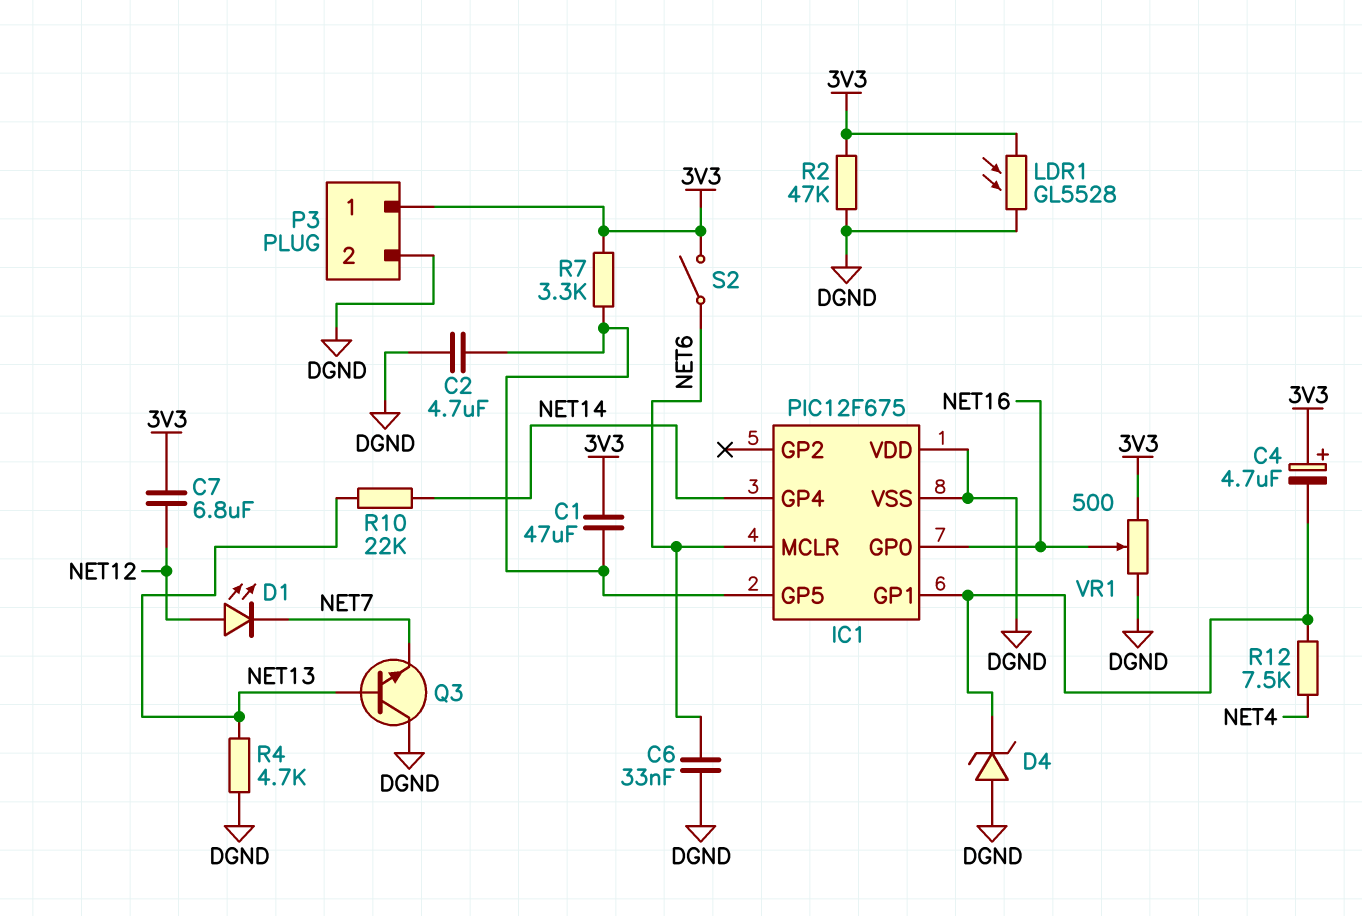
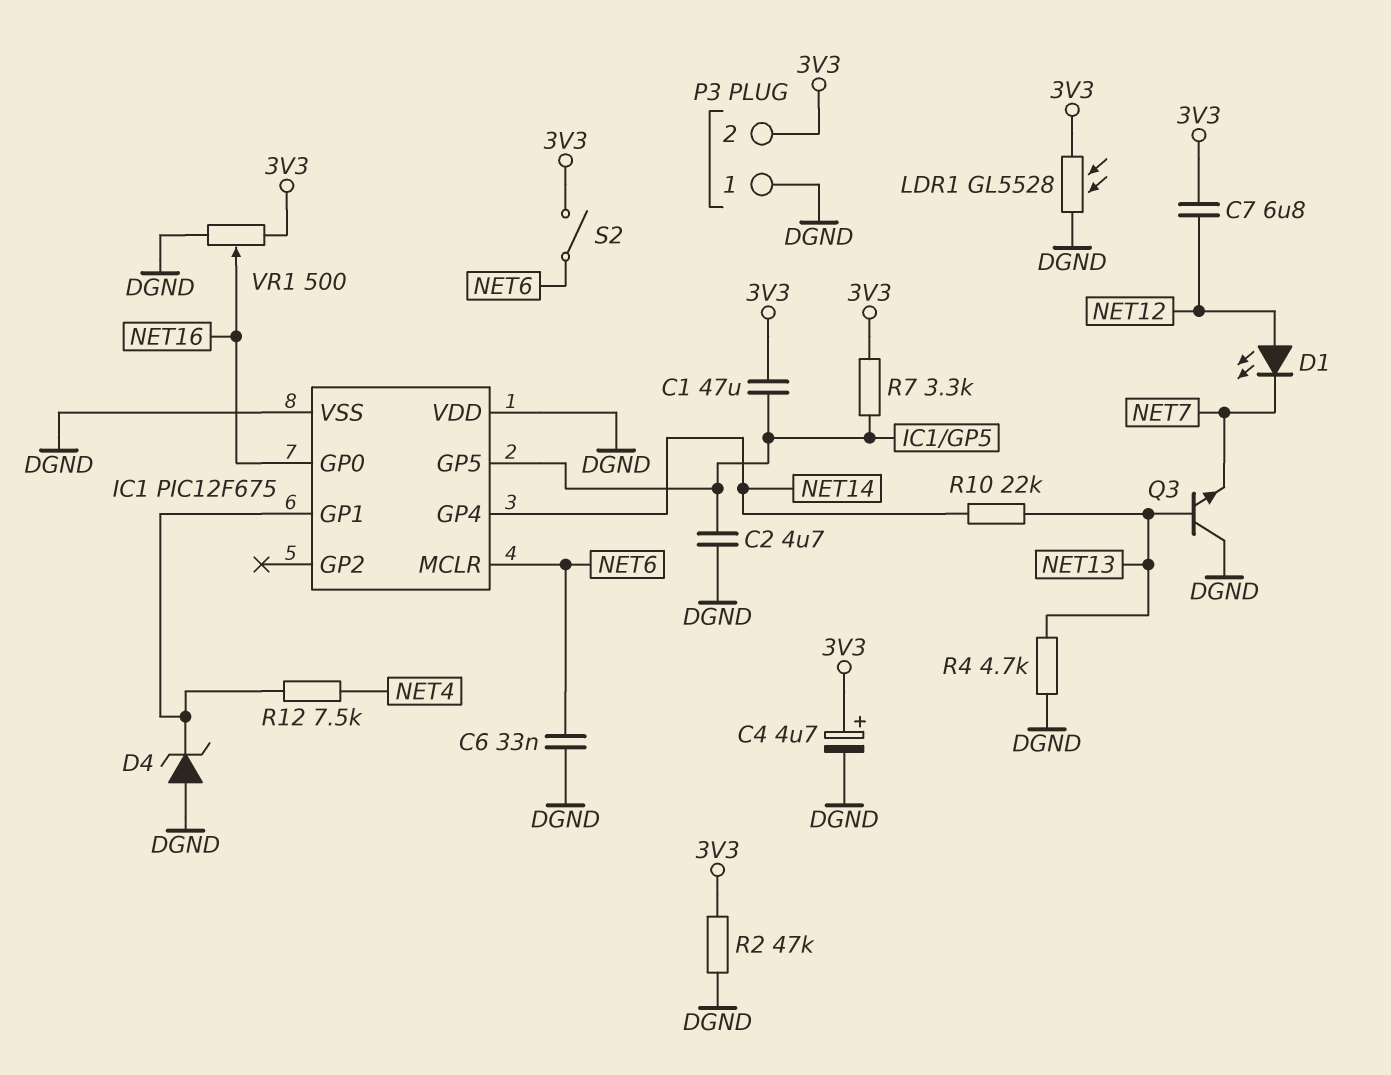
C4: 4.7uF (plus 3V3, minus IC1/GP1) -> 4.7uF (plus 3V3, minus DGND)
P3 pin 1: 3V3 -> DGND
P3 pin 2: DGND -> 3V3

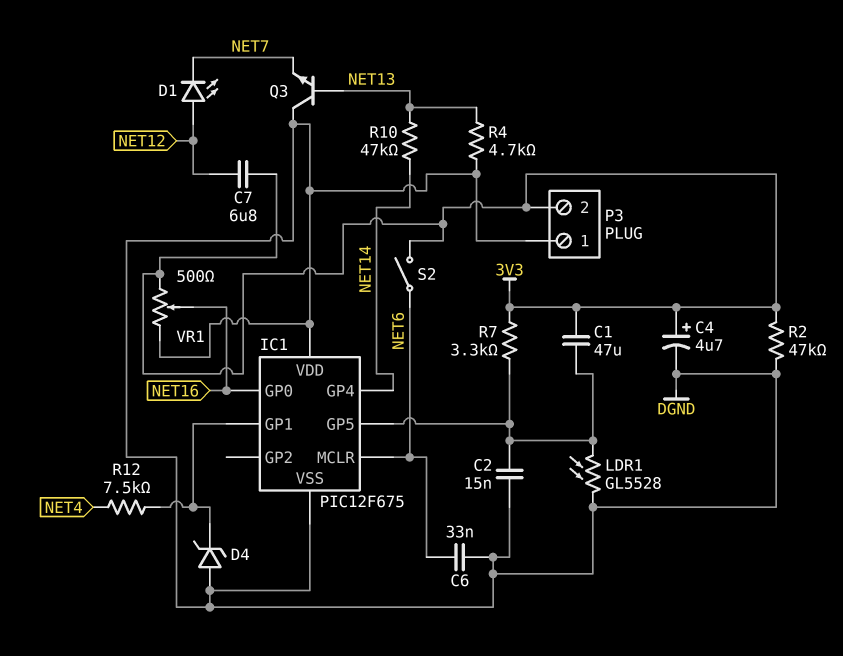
C2: 4.7uF (DGND, IC1/GP5) -> 15nF (DGND, IC1/GP5)
LDR1: GL5528 (3V3, DGND) -> GL5528 (DGND, IC1/GP5)
R10: 22k (NET13, NET14) -> 47k (NET13, NET14)

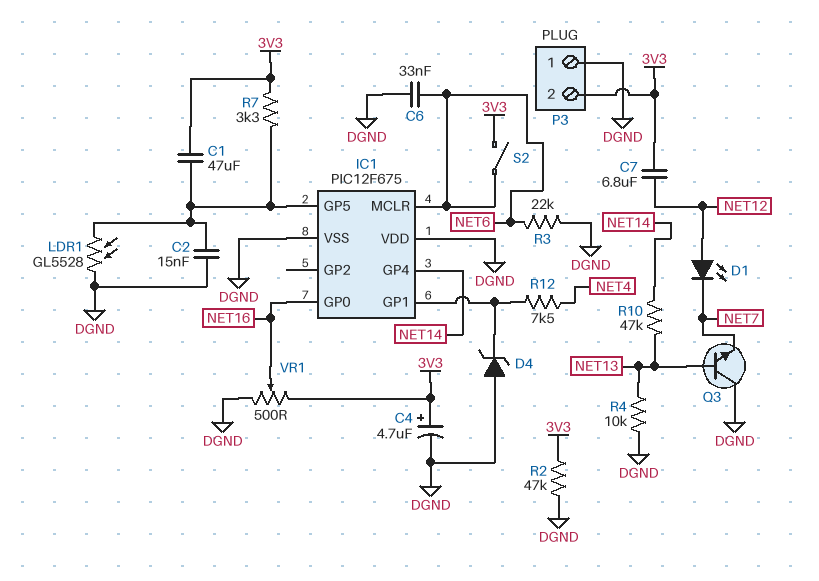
R3: none -> 22k (DGND, NET6)
R4: 4.7k (DGND, NET13) -> 10k (DGND, NET13)

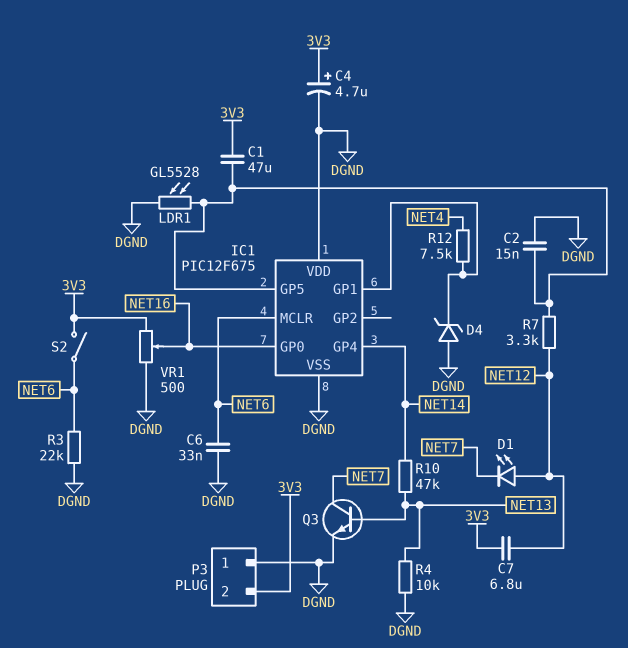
Q3: NPN (B NET13, C DGND, E NET7) -> NPN (B NET13, C NET7, E DGND)
R2: 47k (3V3, DGND) -> none
R7: 3.3k (3V3, IC1/GP5) -> 3.3k (IC1/GP5, NET12)

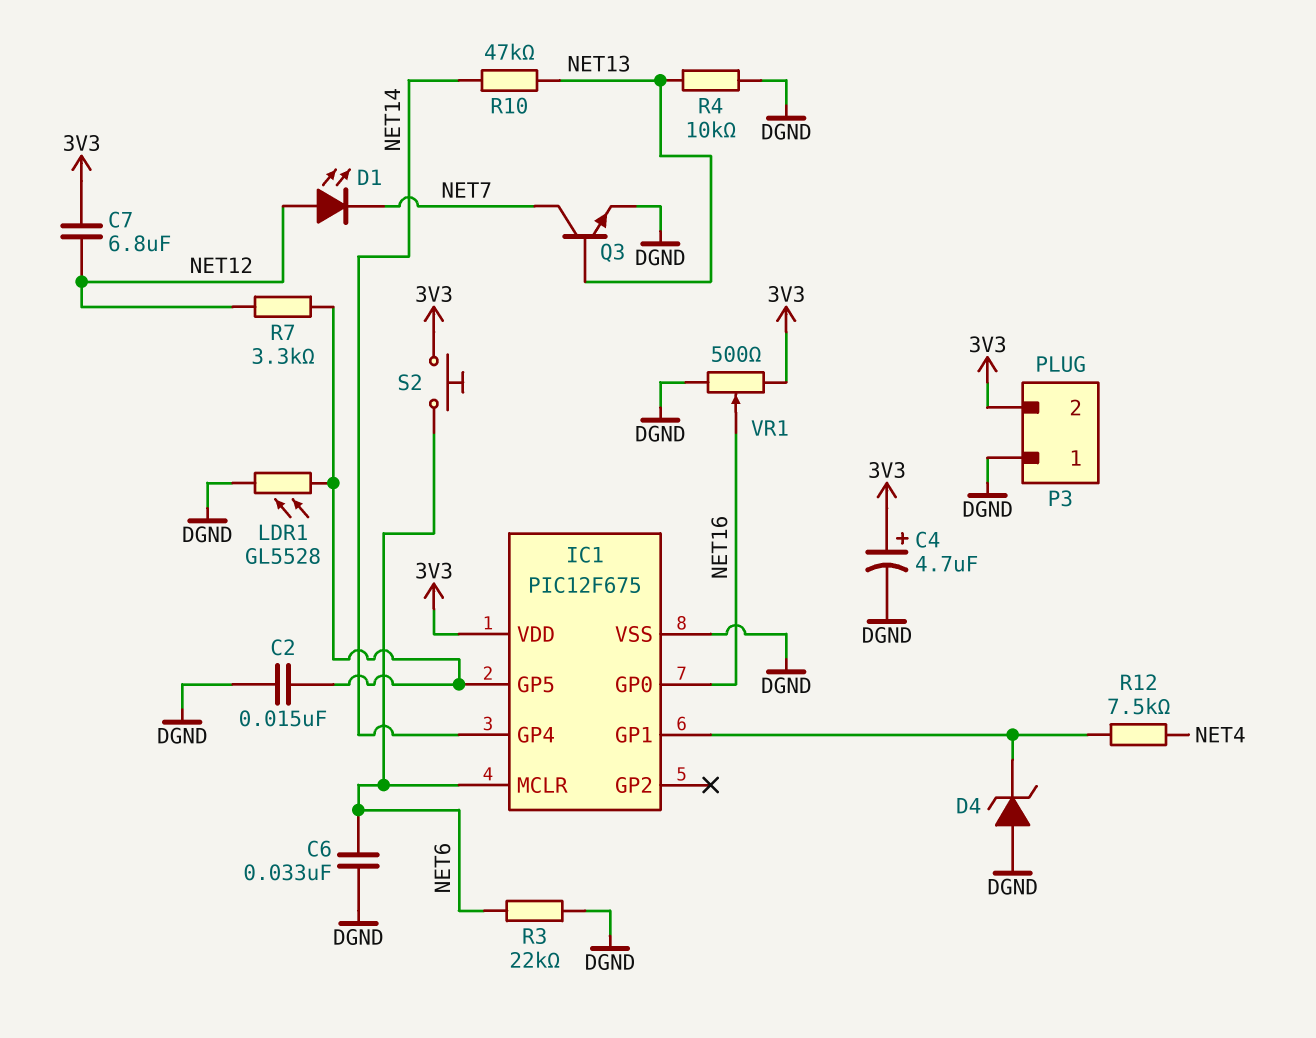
C1: 47uF (3V3, IC1/GP5) -> none
IC1 pin VDD: DGND -> 3V3
S2: switch (3V3, NET6) -> button (3V3, NET6)

